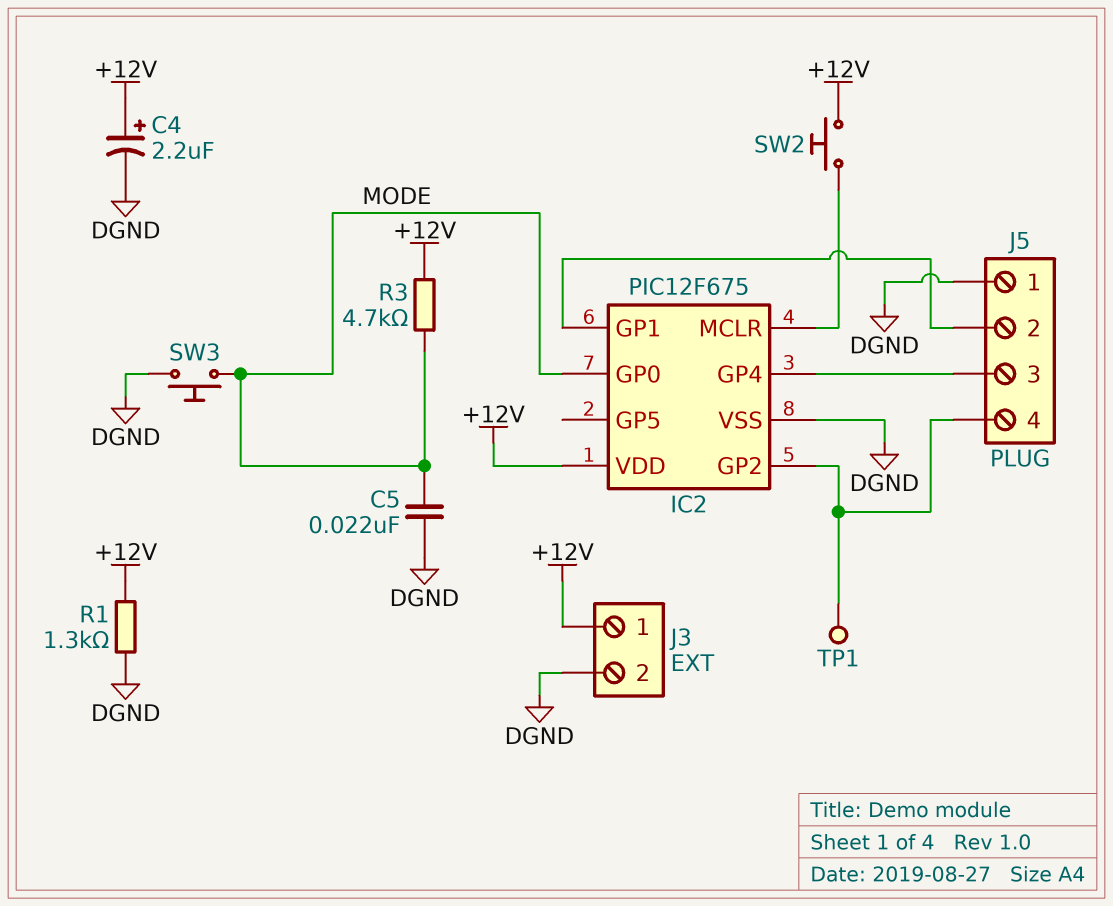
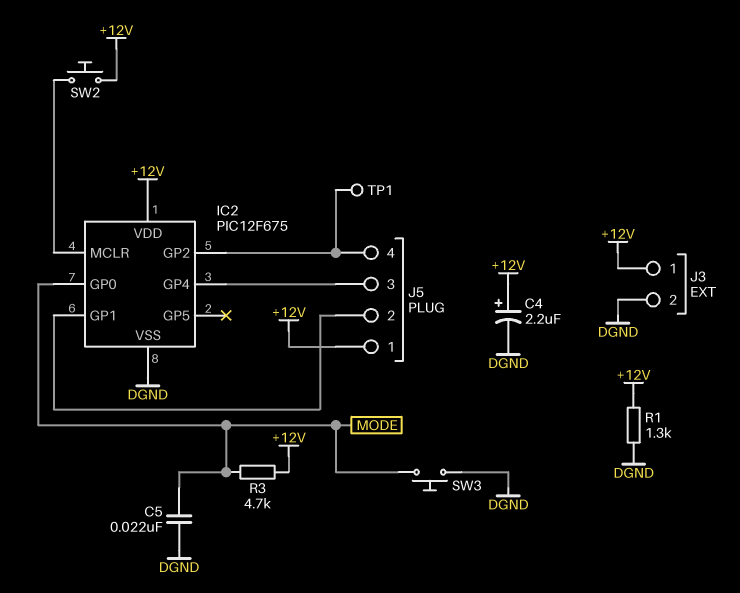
J5 pin 1: DGND -> +12V

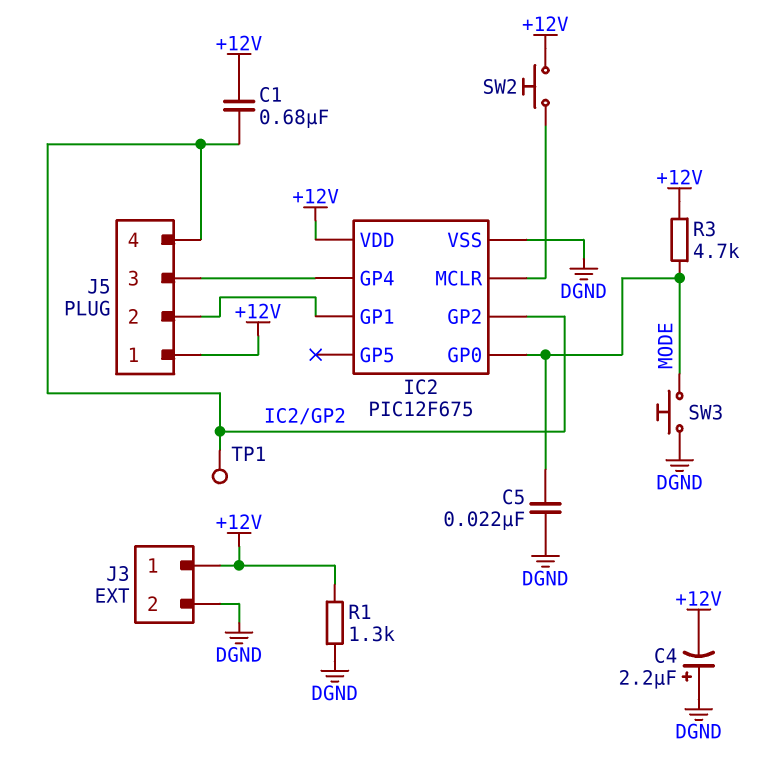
C1: none -> 680nF (+12V, IC2/GP2)
C4: 2.2uF (plus +12V, minus DGND) -> 2.2uF (plus DGND, minus +12V)

